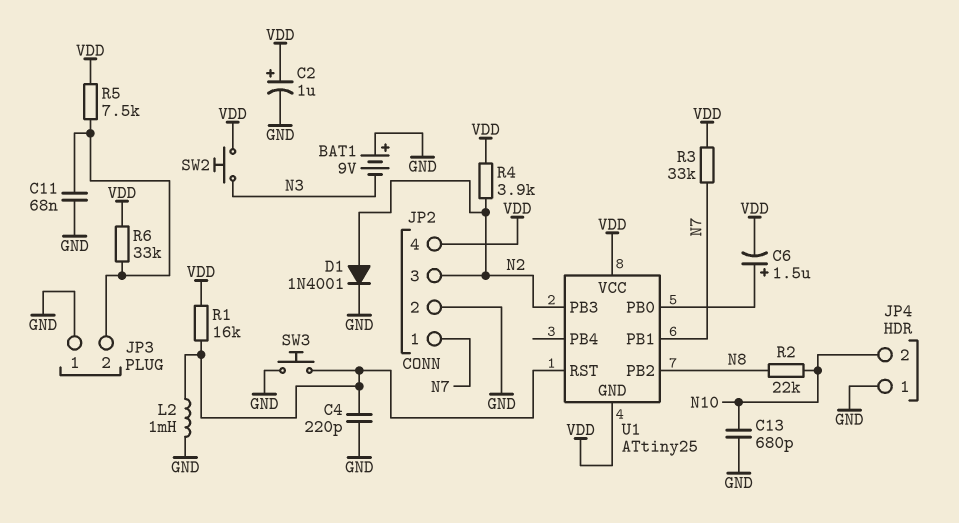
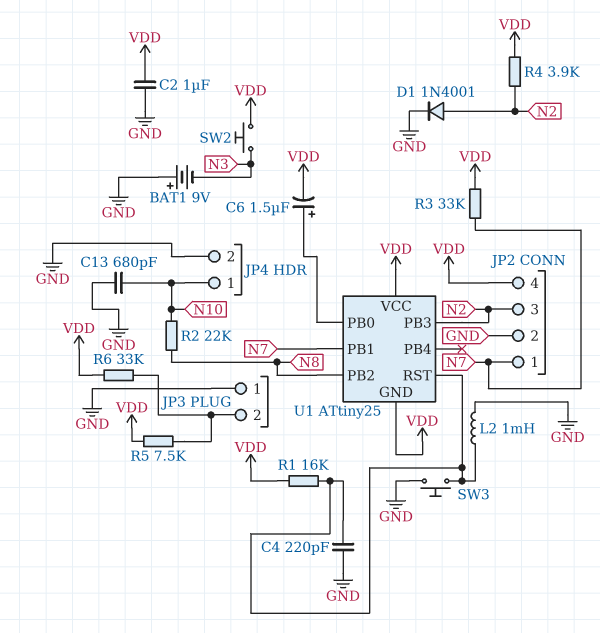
C2: 1uF (plus VDD, minus GND) -> 1uF (GND, VDD)
C11: 68nF (GND, JP3/2) -> none
JP4 pin 1: GND -> N10
JP4 pin 2: N10 -> GND

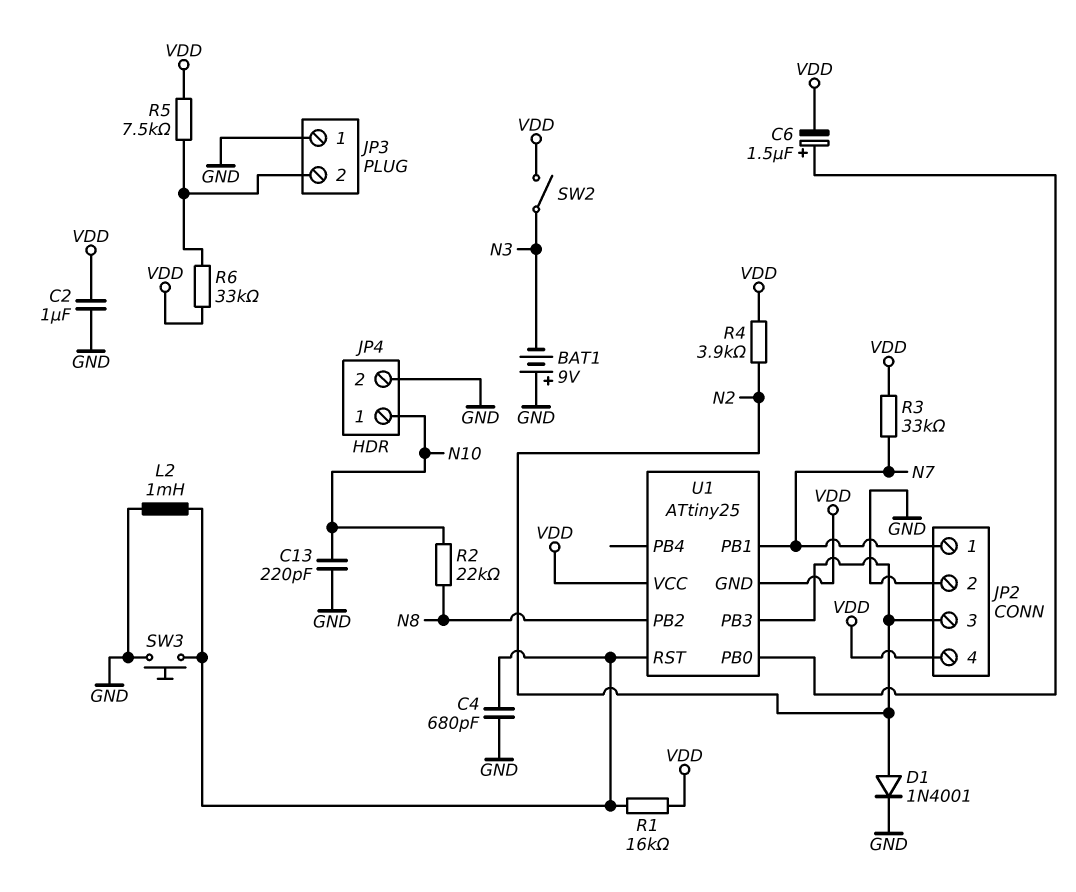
C4: 220pF (GND, U1/RST) -> 680pF (GND, U1/RST)
C13: 680pF (GND, N10) -> 220pF (GND, N10)
SW2: button (N3, VDD) -> switch (N3, VDD)

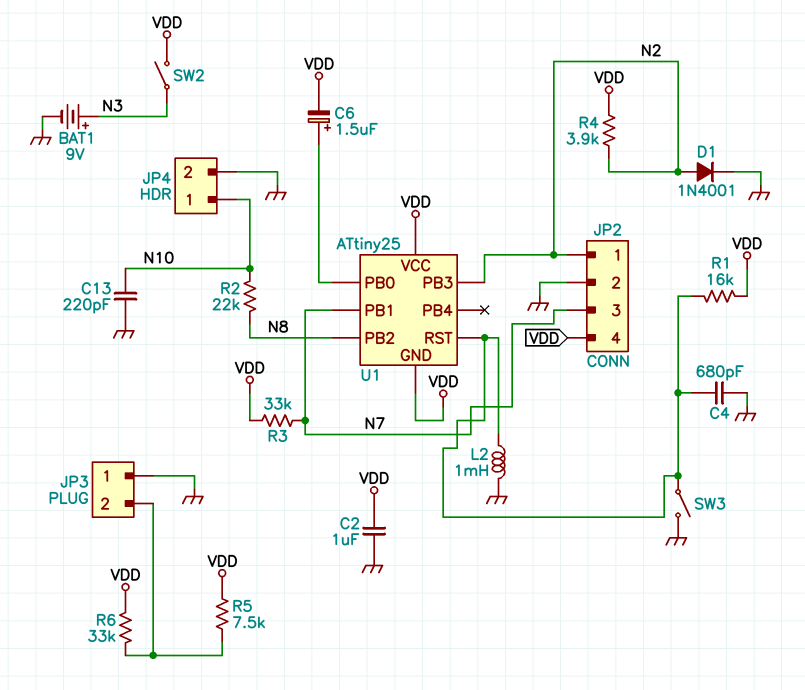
BAT1: 9V (plus GND, minus N3) -> 9V (plus N3, minus GND)
JP2 pin 1: N7 -> N2
JP2 pin 3: N2 -> N7
SW3: button (GND, U1/RST) -> switch (GND, U1/RST)

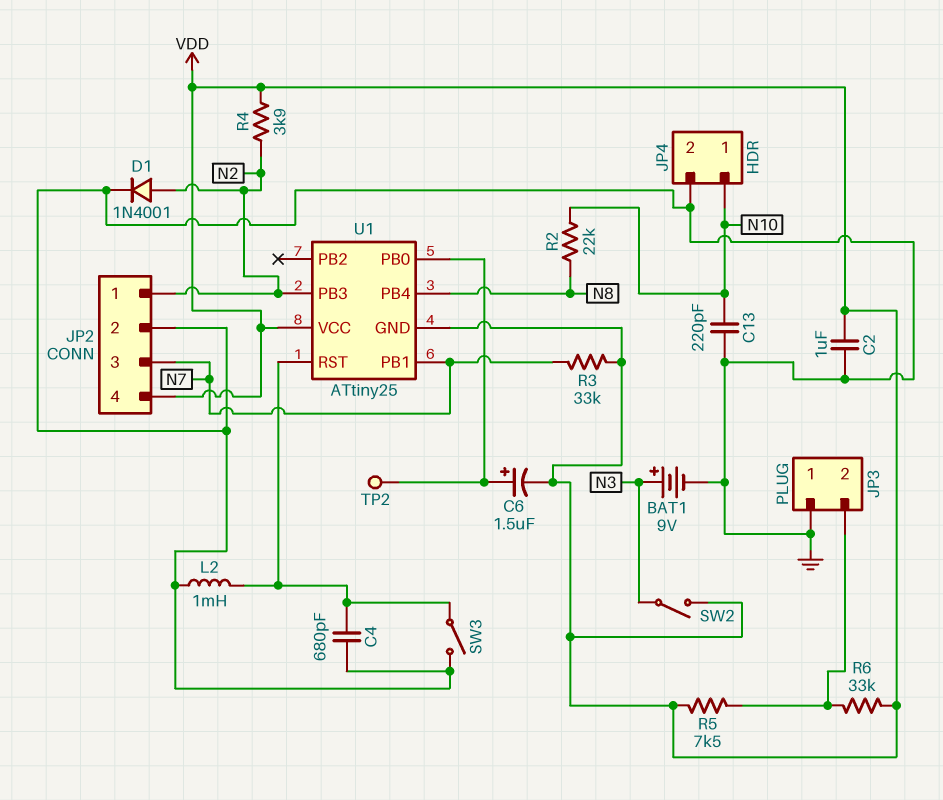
R1: 16k (U1/RST, VDD) -> none
TP2: none -> test point (U1/PB0)
U1 pin PB2: N8 -> none
U1 pin PB4: none -> N8

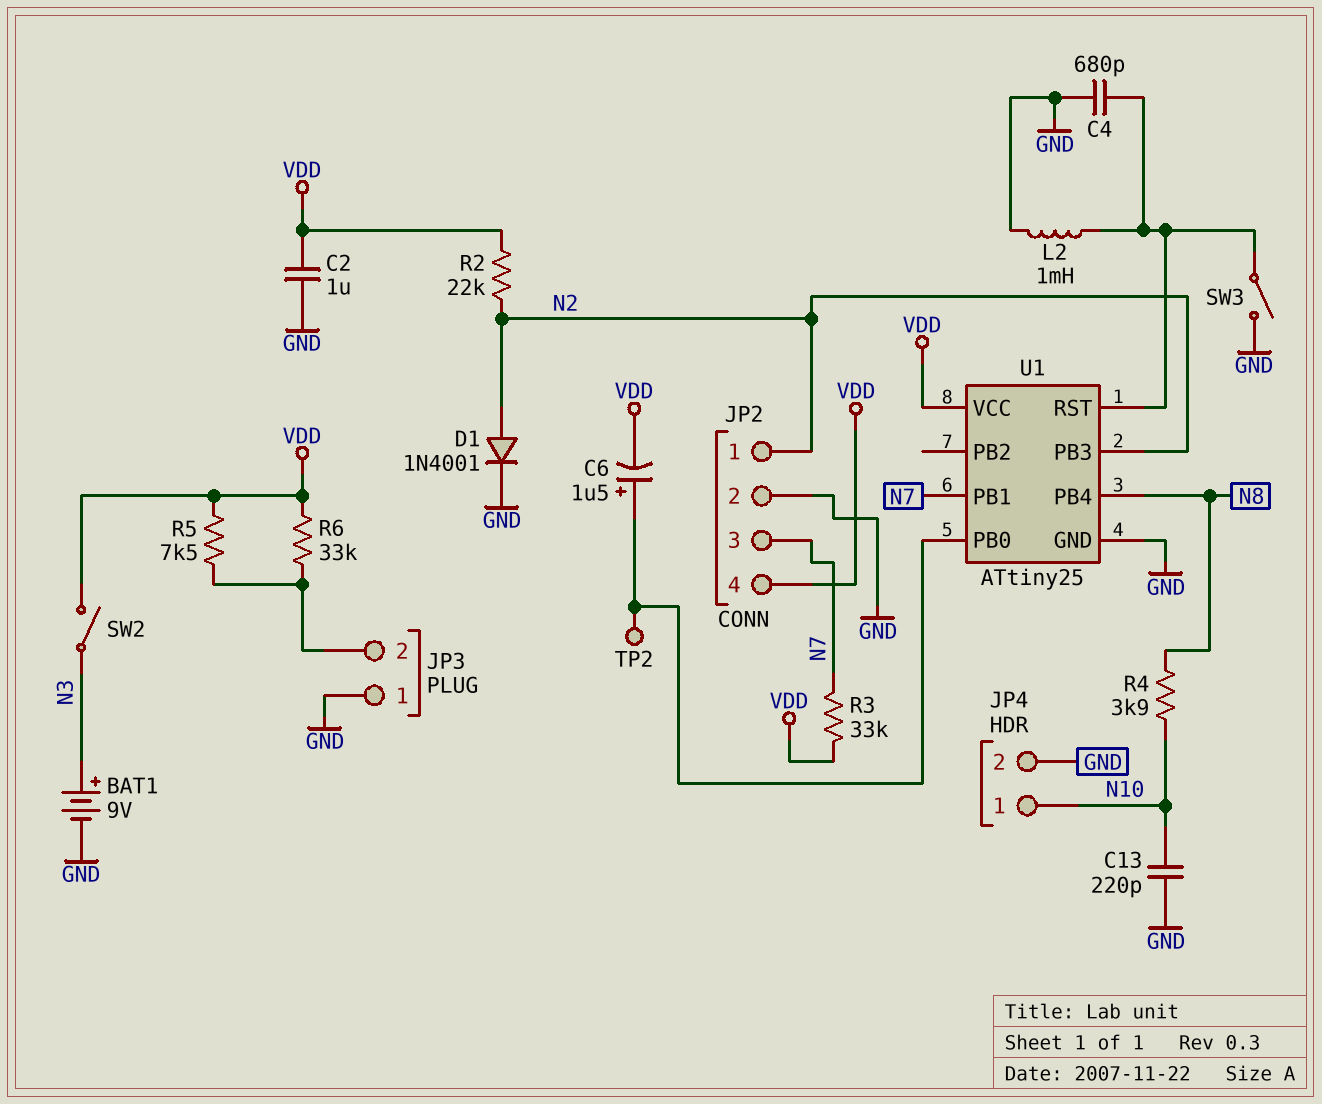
R2: 22k (N8, N10) -> 22k (N2, VDD)
R4: 3.9k (N2, VDD) -> 3.9k (N8, N10)
U1 pin GND: VDD -> GND

